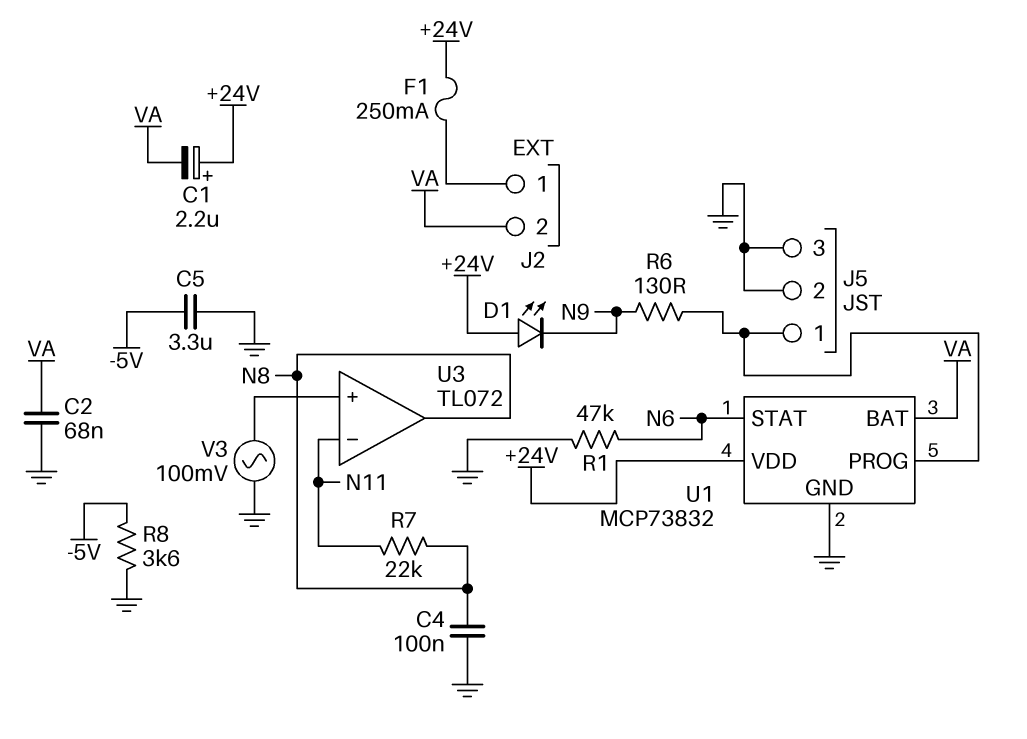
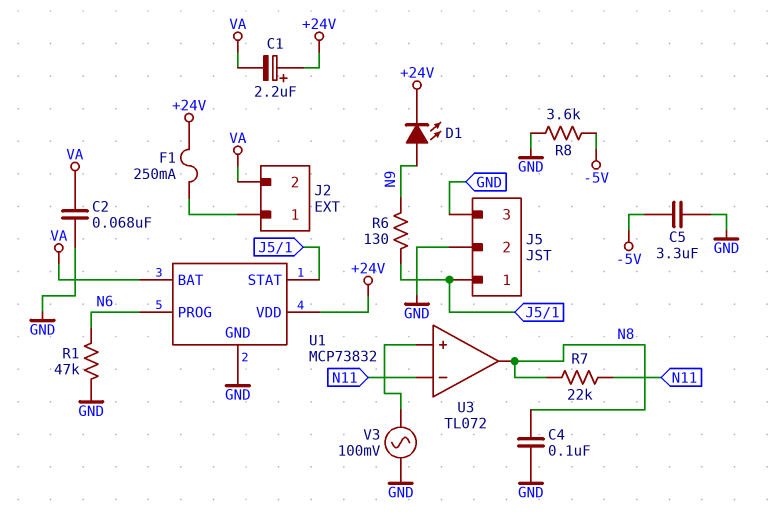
D1: LED (A +24V, K N9) -> LED (A N9, K +24V)
U1 pin PROG: J5/1 -> N6
U1 pin STAT: N6 -> J5/1

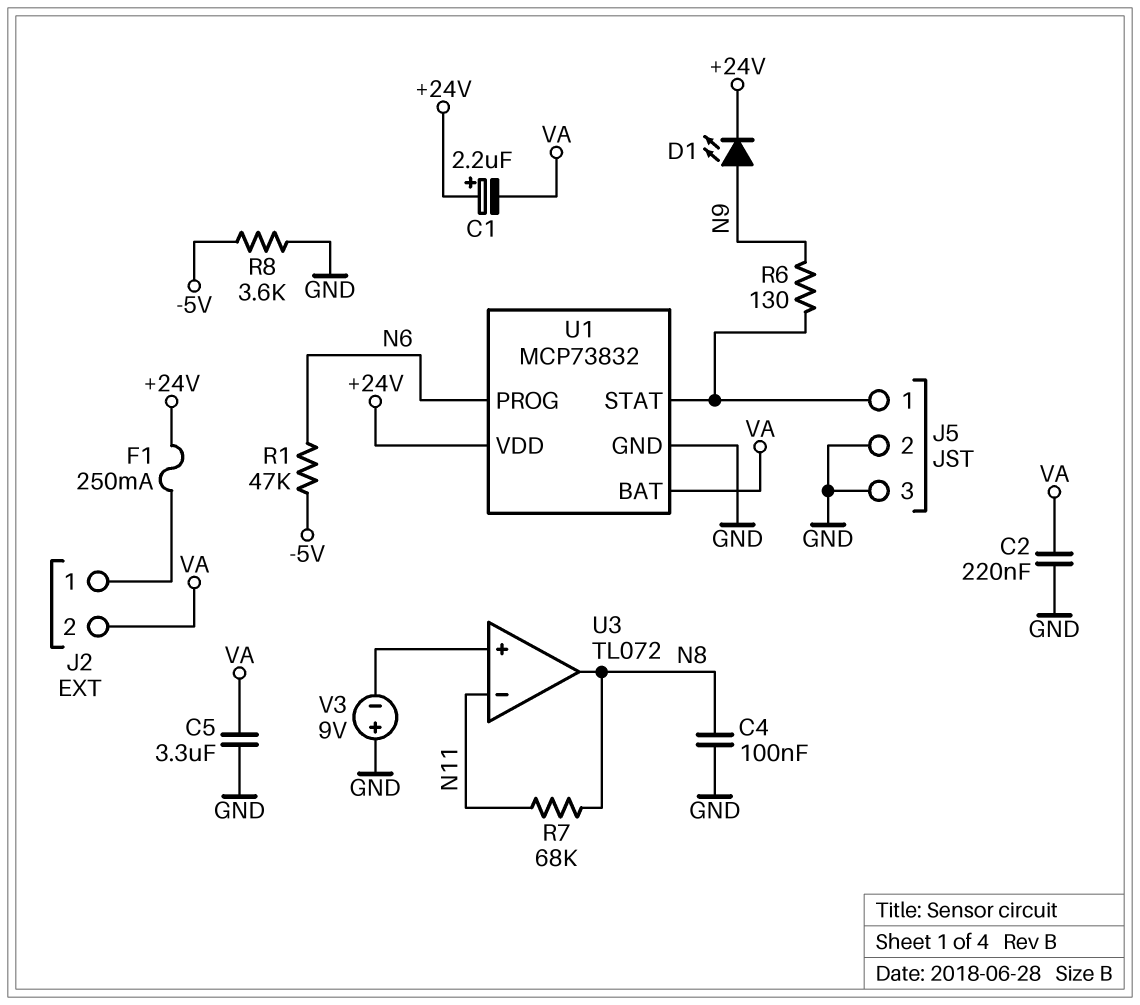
C2: 68nF (GND, VA) -> 220nF (GND, VA)
C5: 3.3uF (-5V, GND) -> 3.3uF (GND, VA)
R1: 47k (GND, N6) -> 47k (-5V, N6)
R7: 22k (N8, N11) -> 68k (N8, N11)
V3: AC 100mV (GND, U3/in+) -> 9V (plus GND, minus U3/in+)

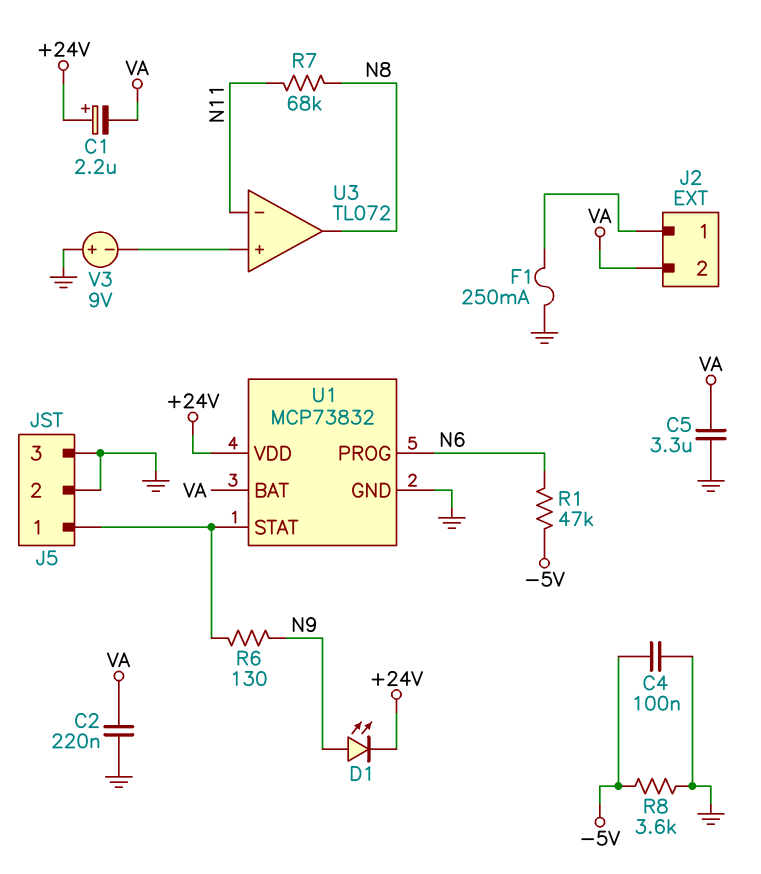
C4: 100nF (GND, N8) -> 100nF (-5V, GND)
F1: 250mA (+24V, J2/1) -> 250mA (GND, J2/1)

